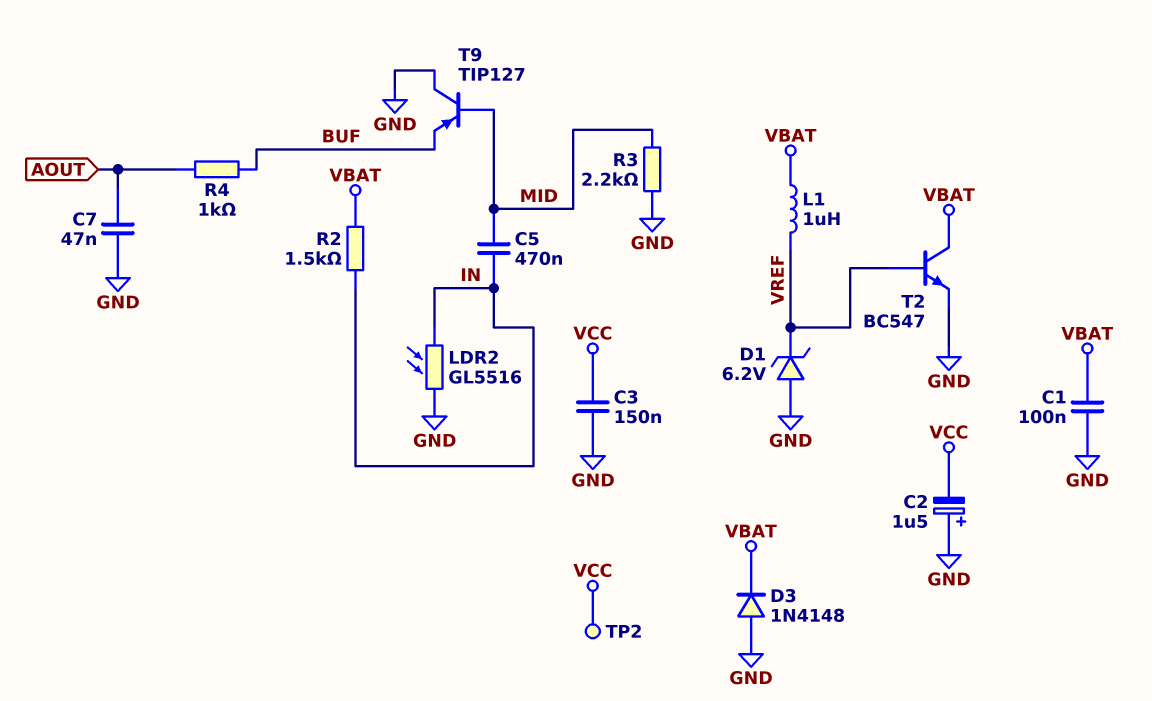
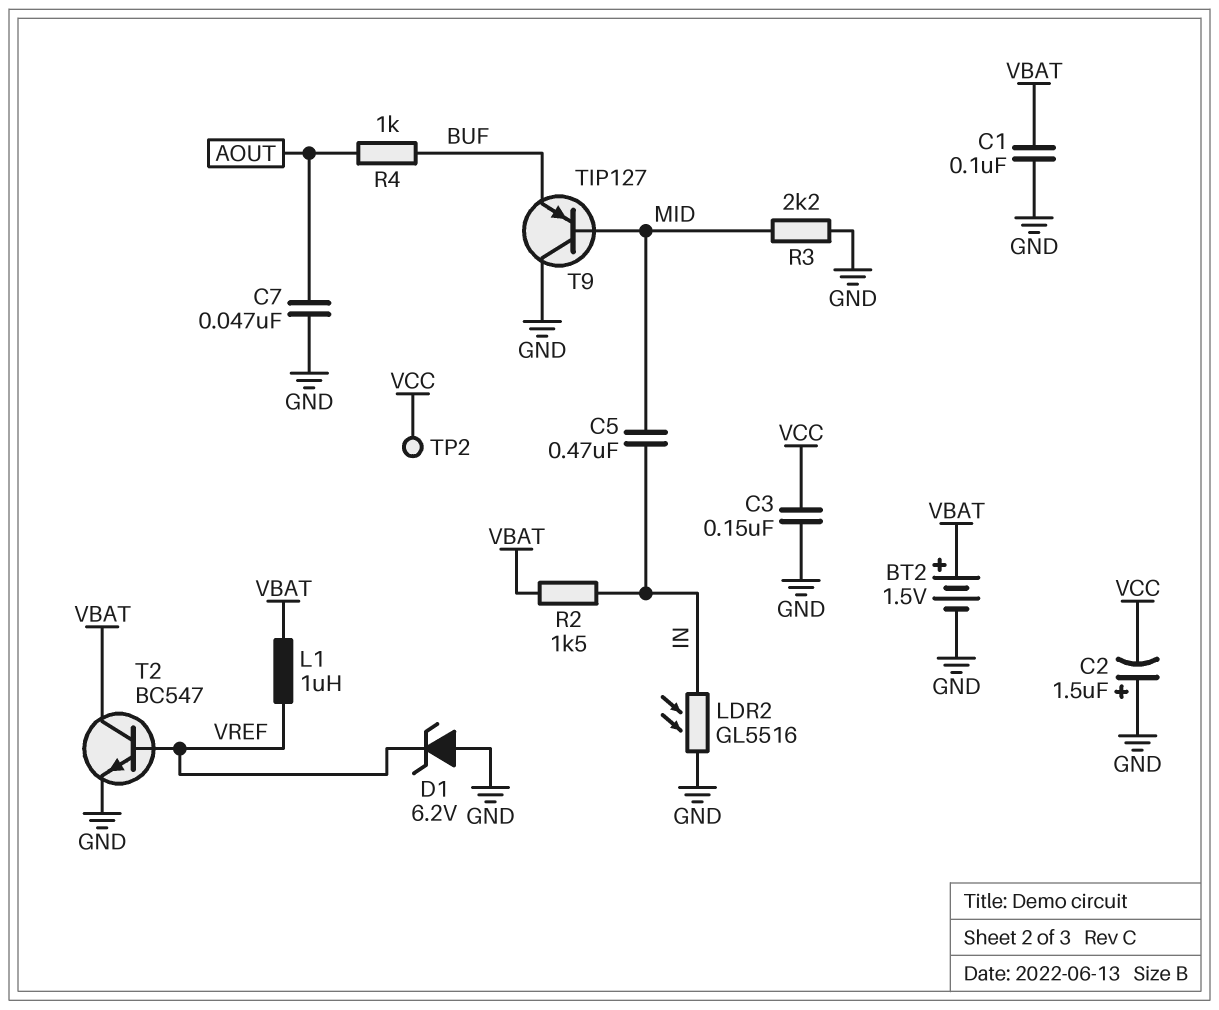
BT2: none -> 1.5V (plus VBAT, minus GND)
D3: diode 1N4148 (A GND, K VBAT) -> none

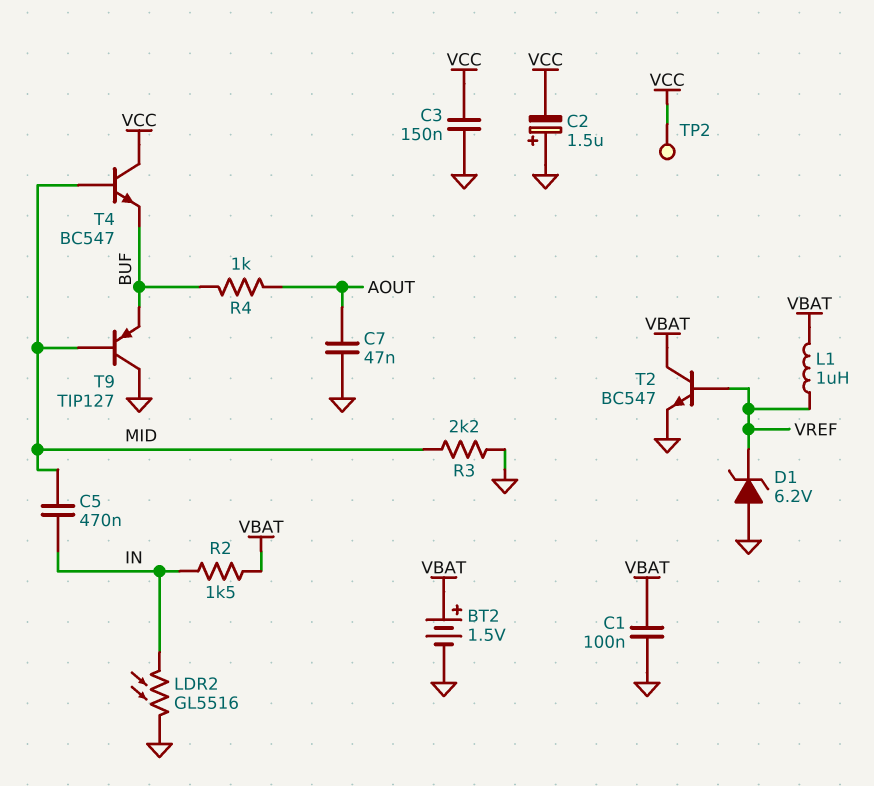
T4: none -> NPN BC547 (B MID, C VCC, E BUF)

